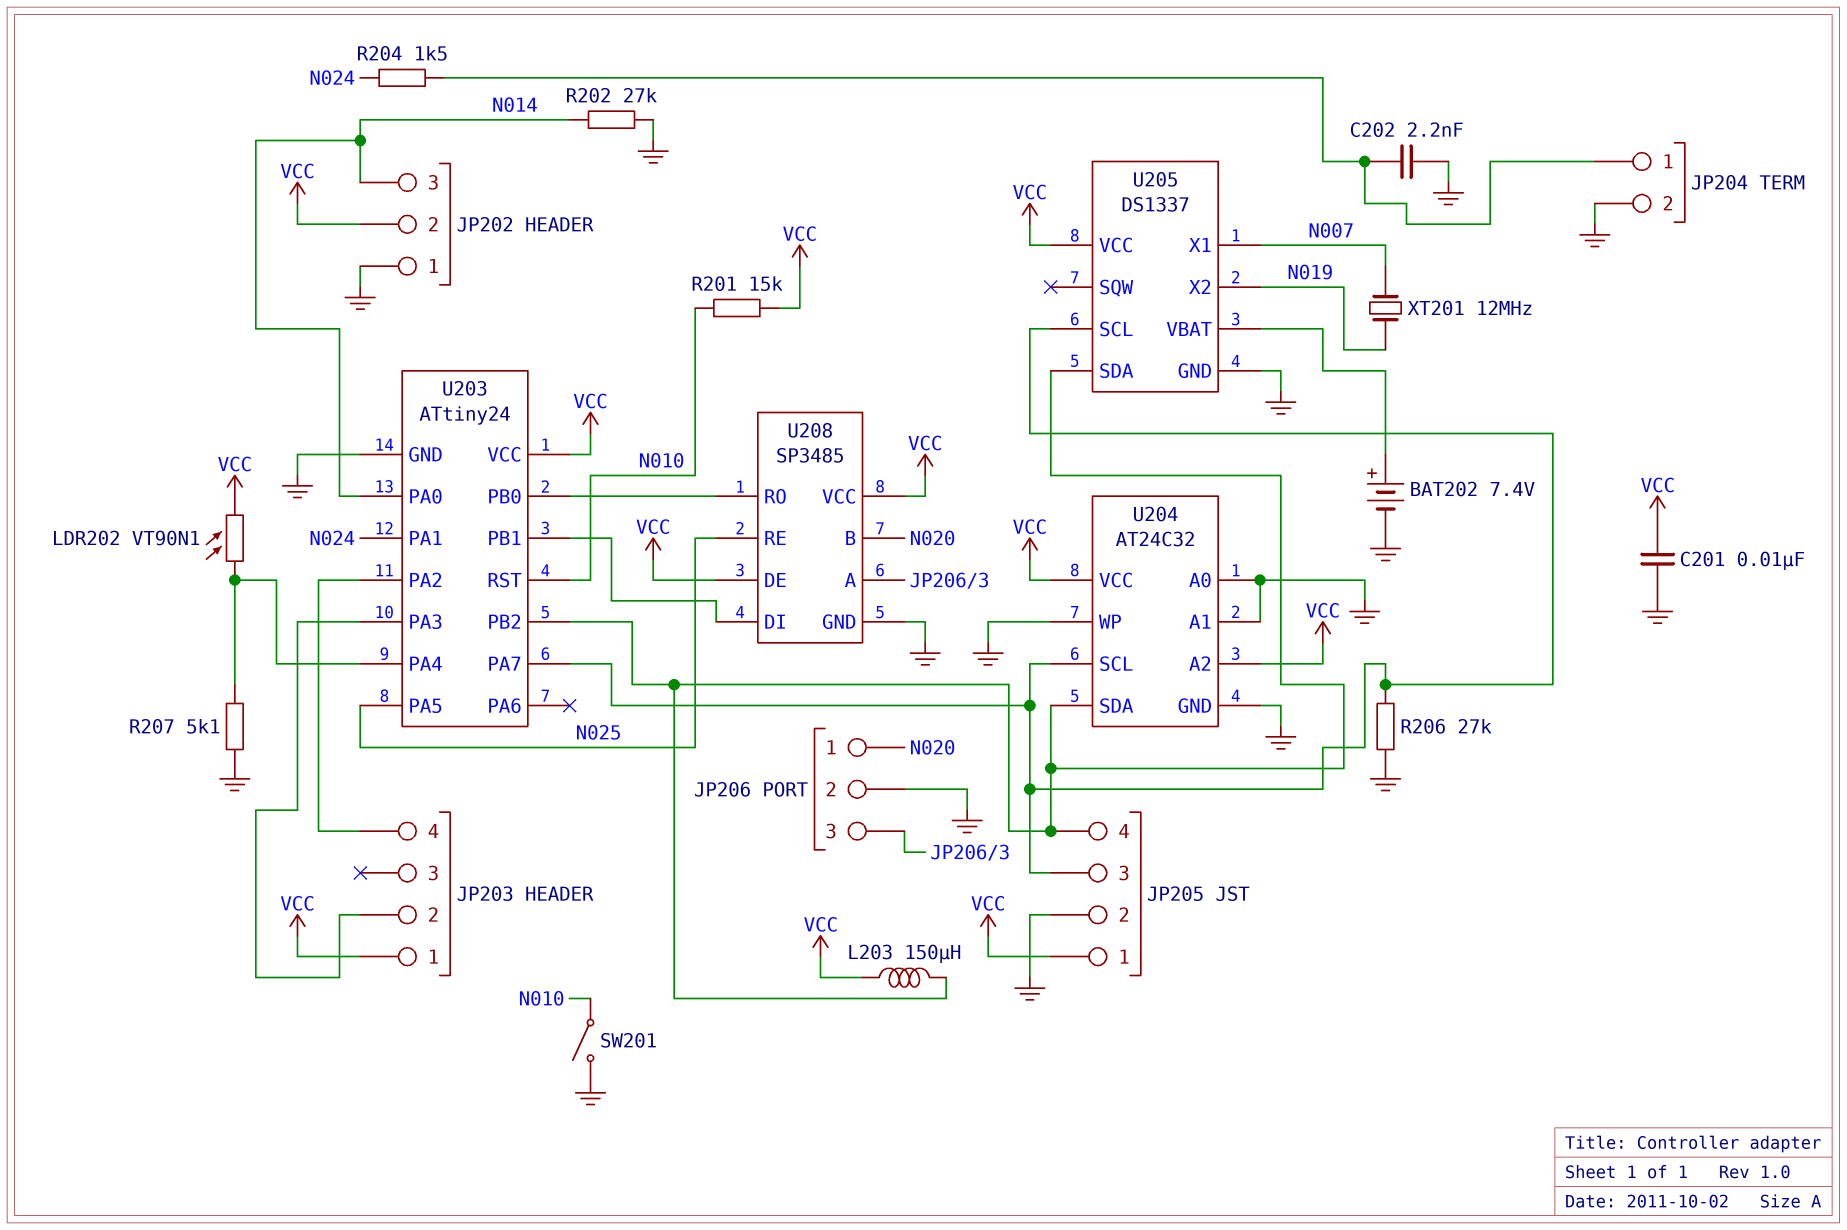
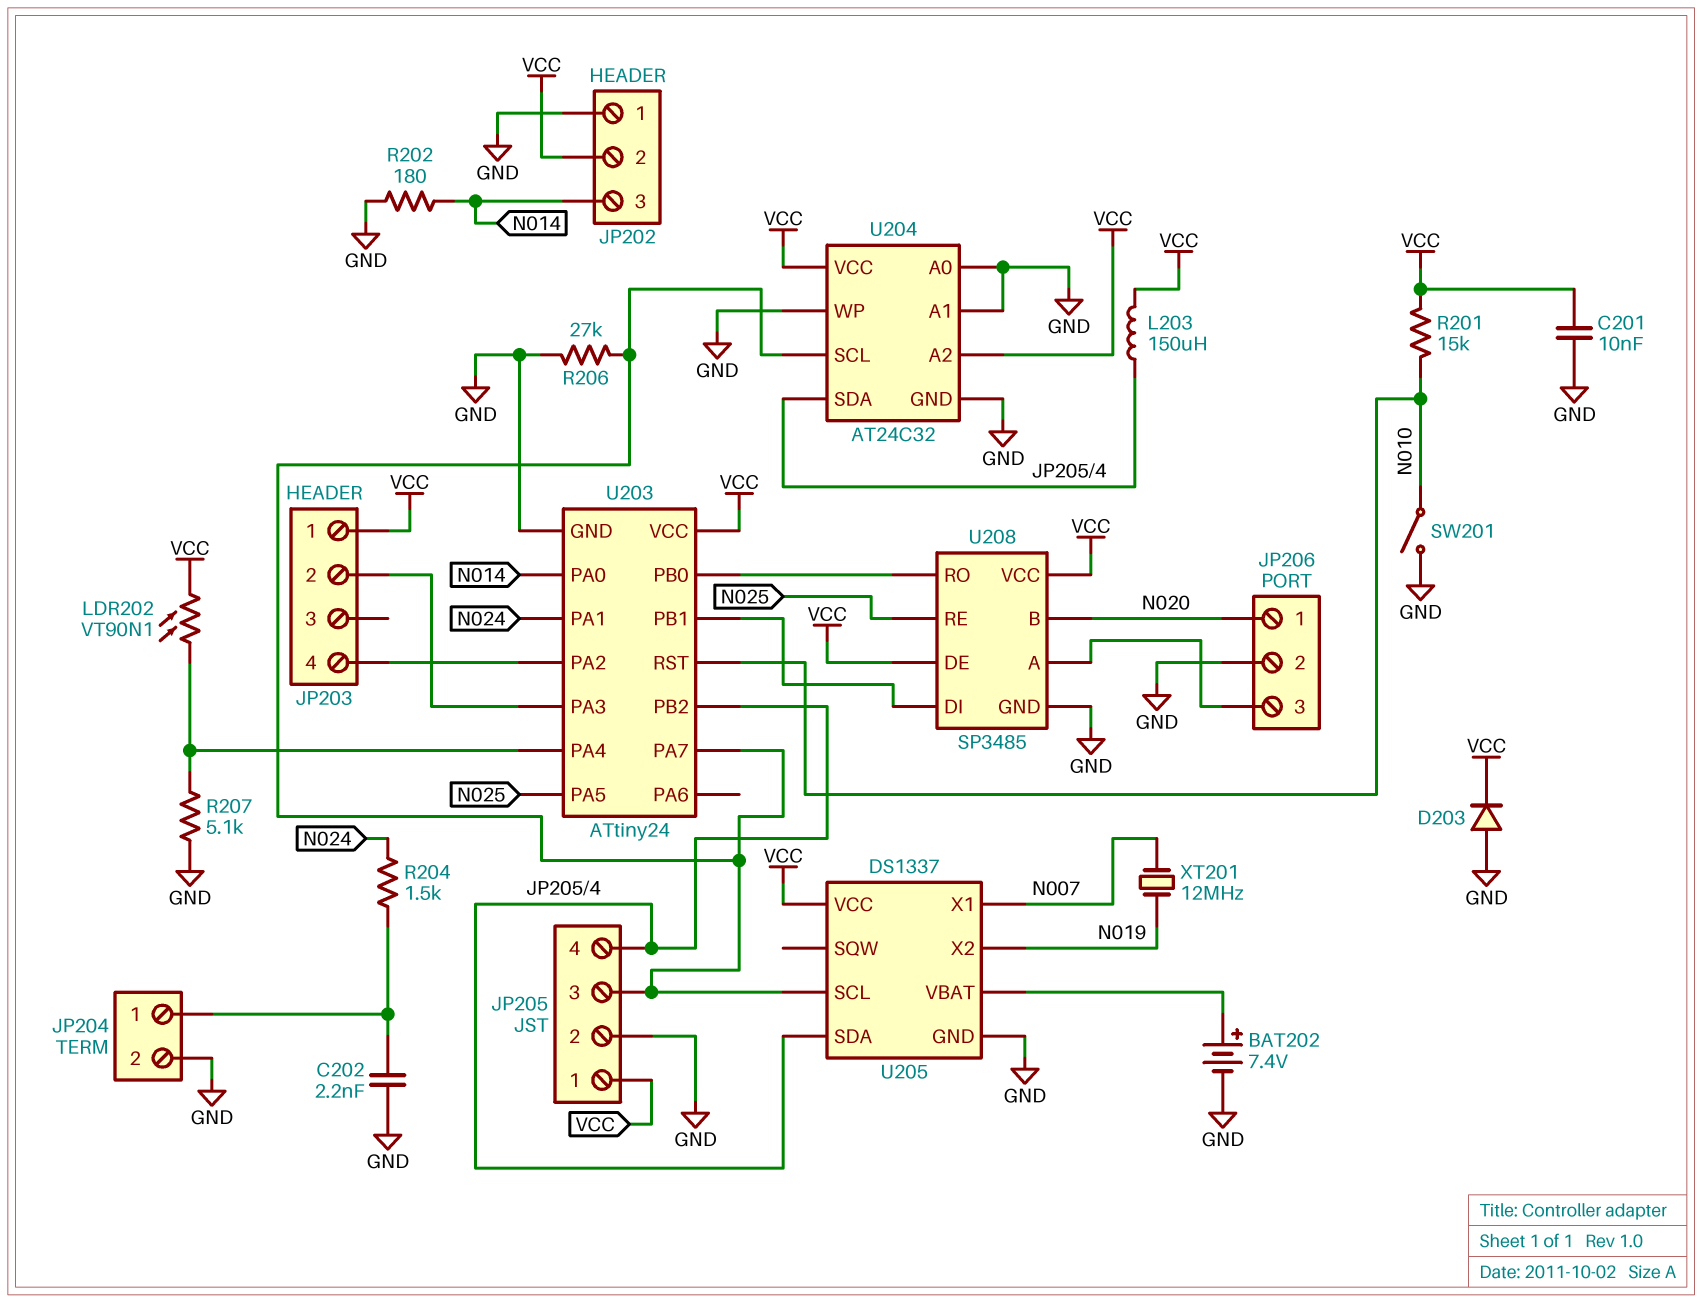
D203: none -> diode (A GND, K VCC)
R202: 27k (GND, N014) -> 180 (GND, N014)

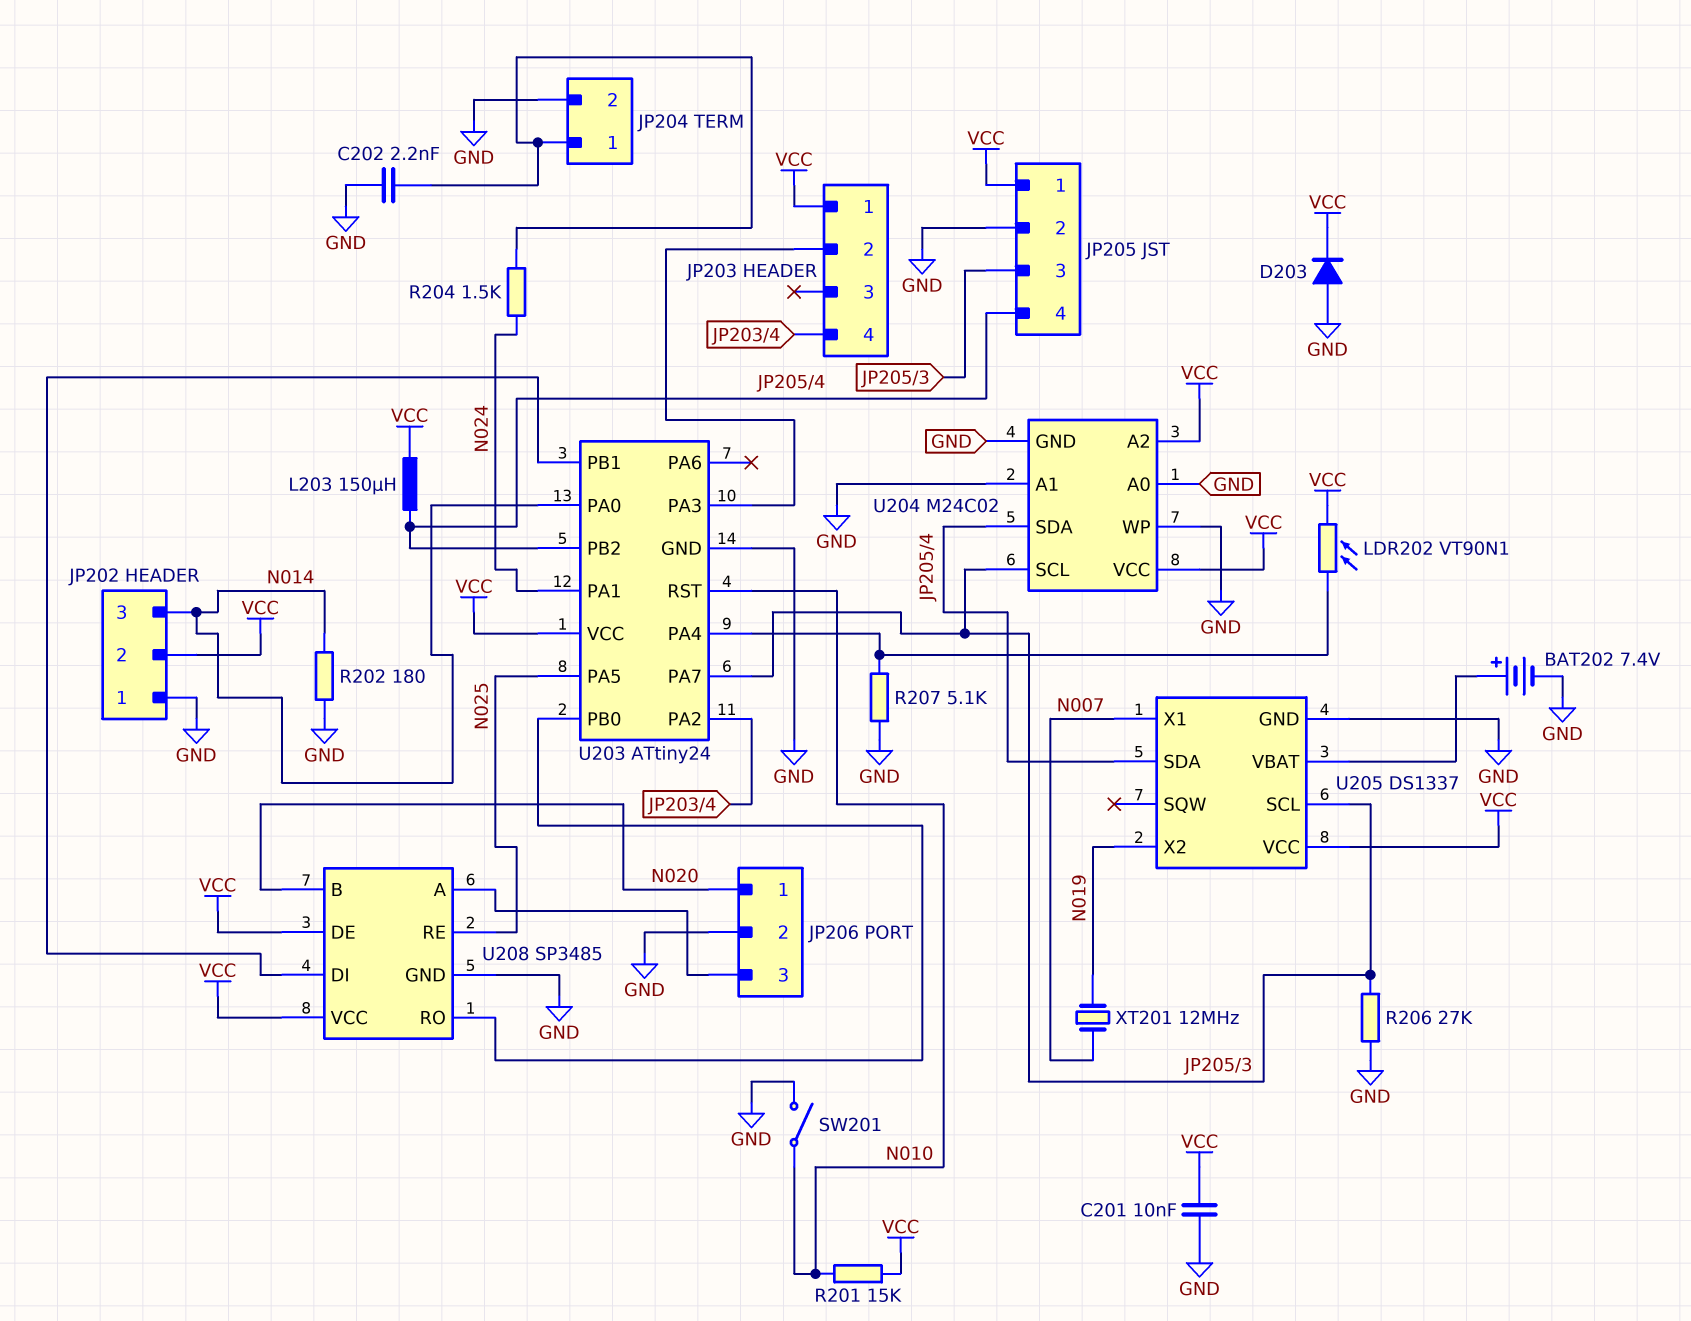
U204: AT24C32 -> M24C02

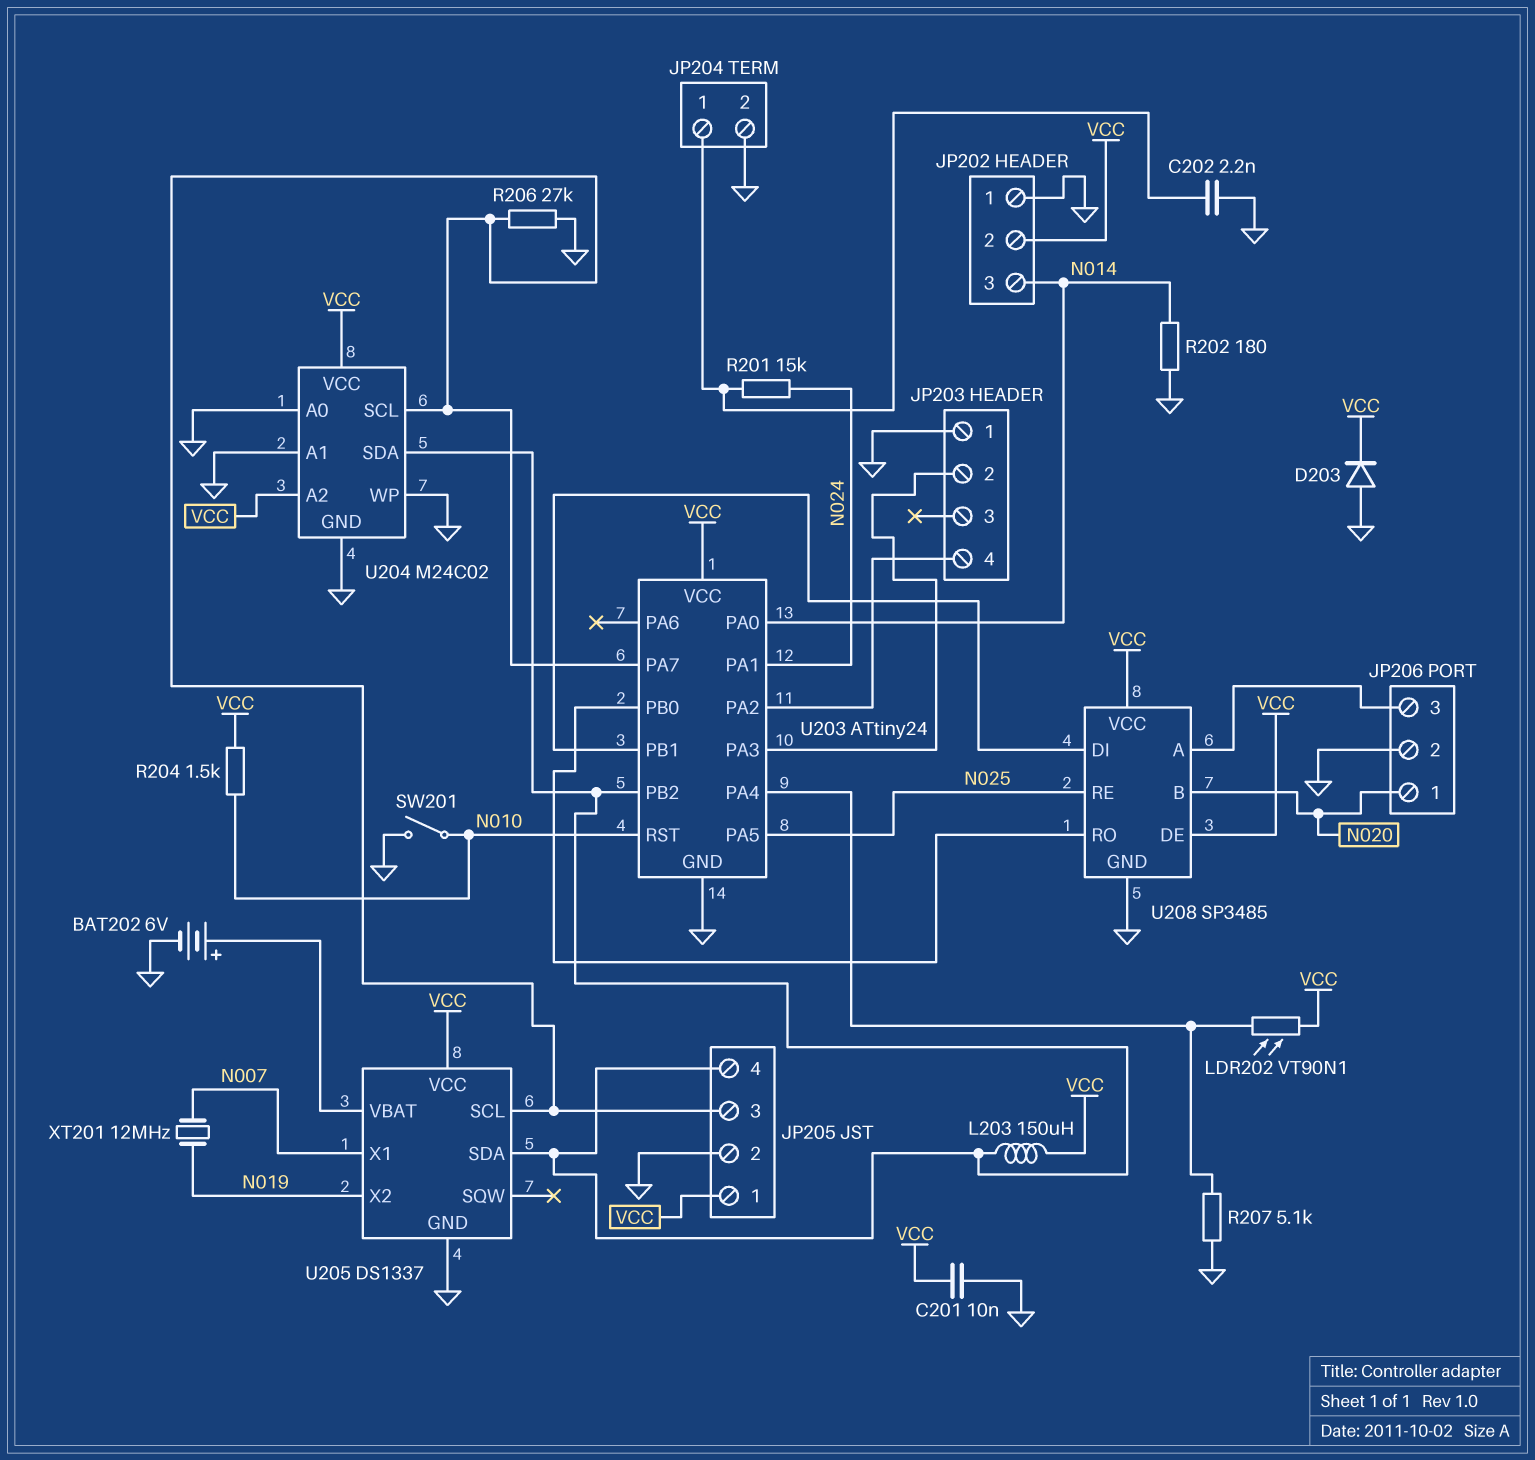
BAT202: 7.4V (plus U205/VBAT, minus GND) -> 6V (plus U205/VBAT, minus GND)
JP203 pin 1: VCC -> GND
R201: 15k (N010, VCC) -> 15k (JP204/1, N024)
R204: 1.5k (JP204/1, N024) -> 1.5k (N010, VCC)

